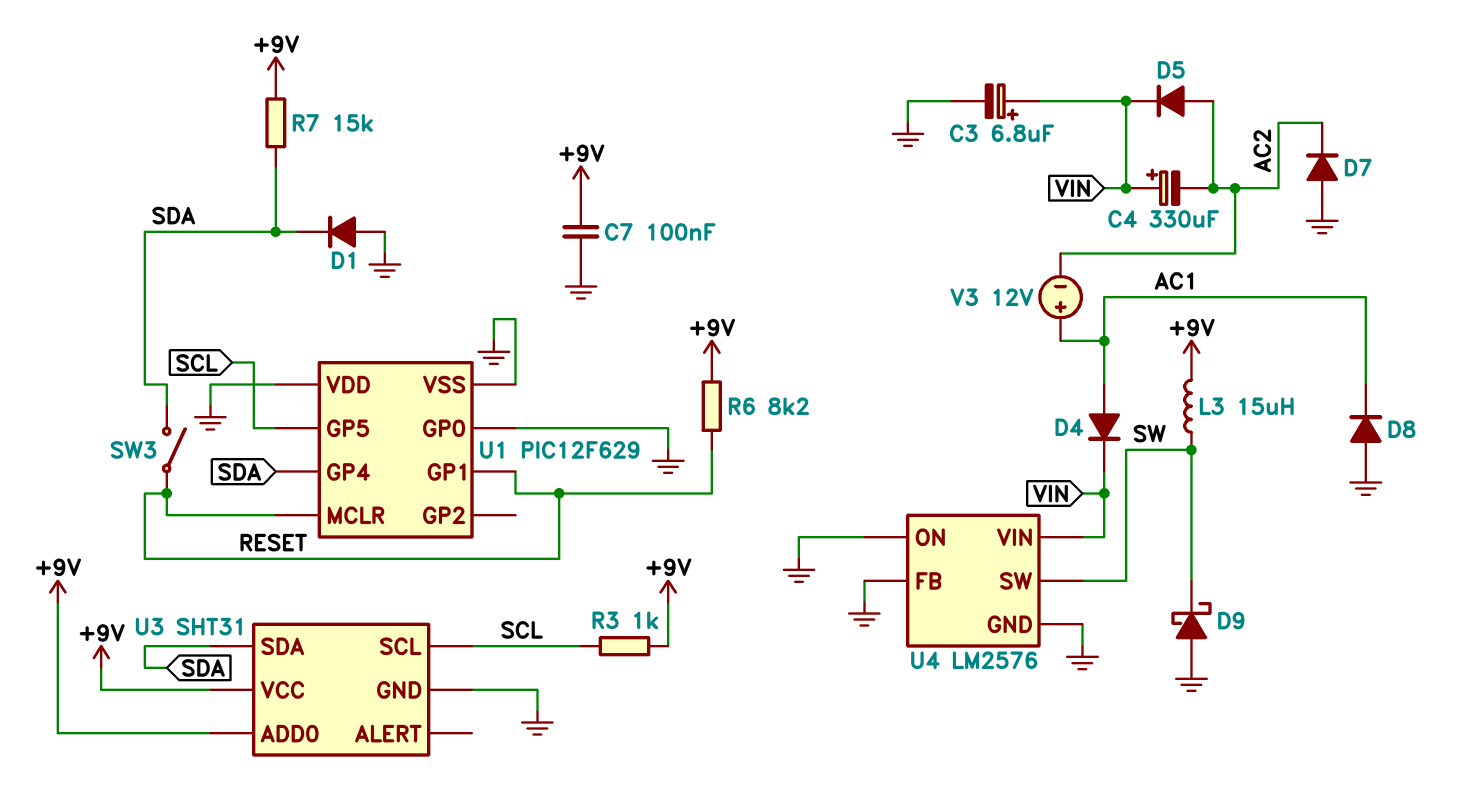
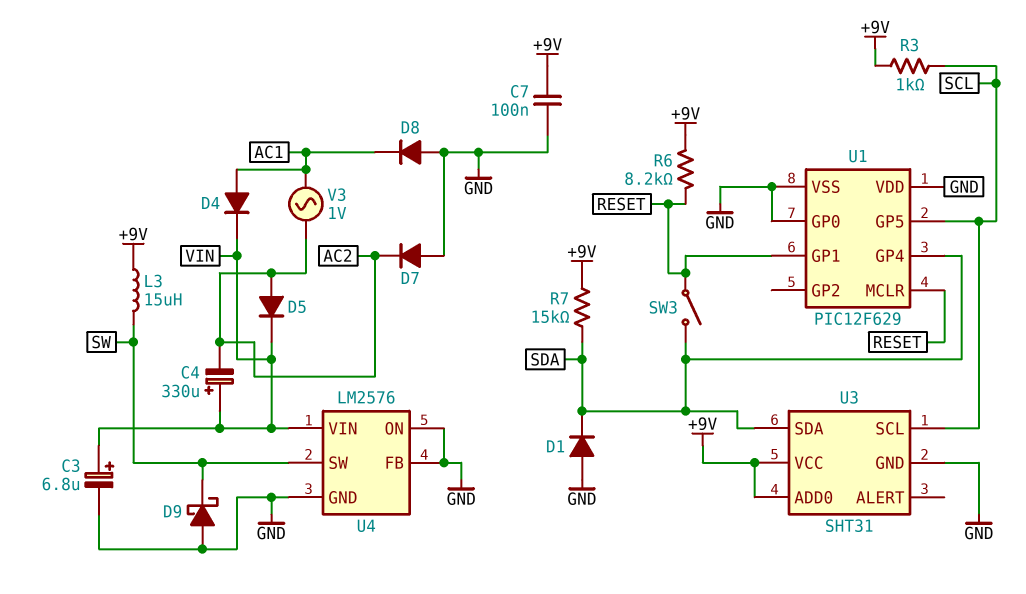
V3: 12V (plus AC1, minus AC2) -> AC 1V (AC1, AC2)

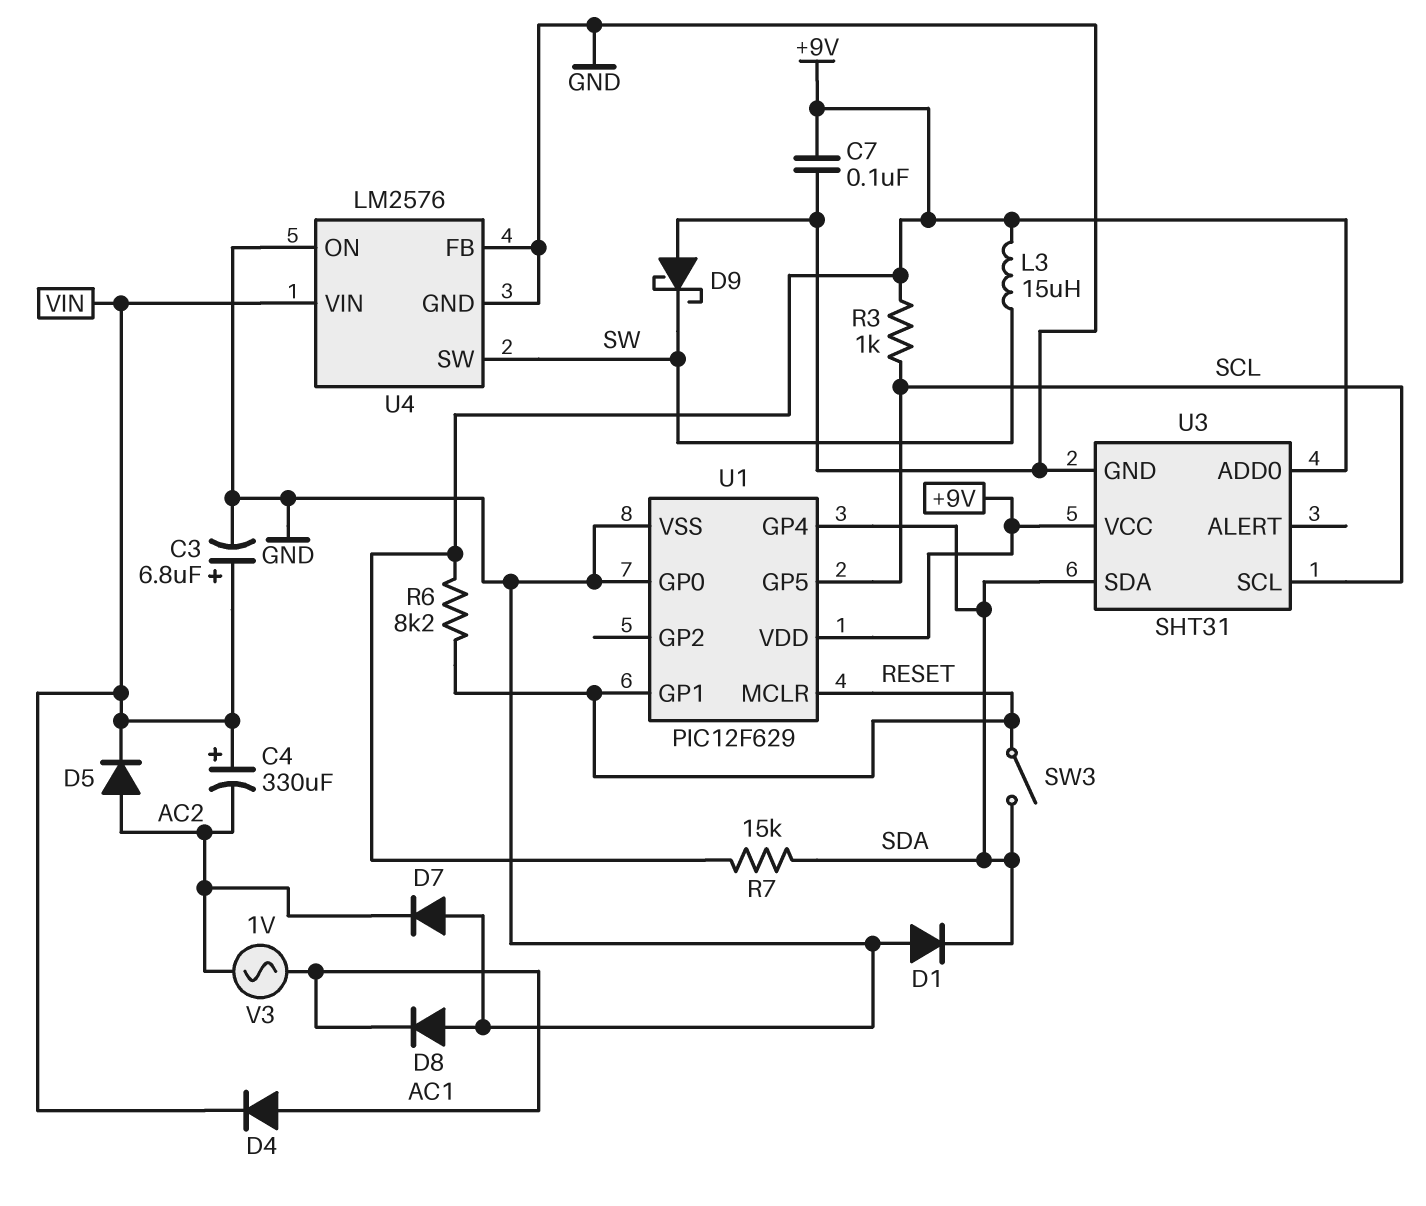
U1 pin VDD: GND -> +9V

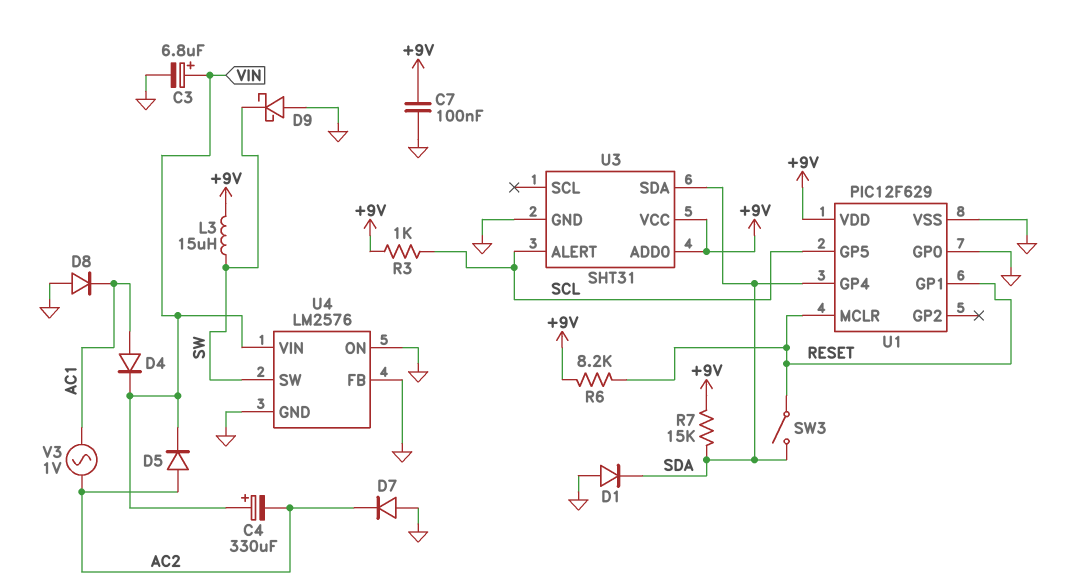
U3 pin ALERT: none -> SCL
U3 pin SCL: SCL -> none

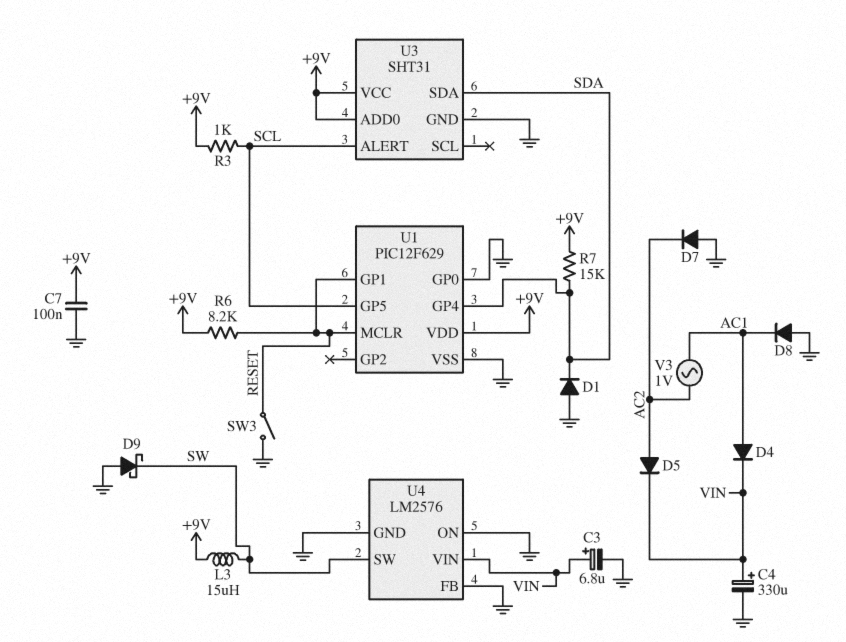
C4: 330uF (plus VIN, minus AC2) -> 330uF (plus VIN, minus GND)
SW3: switch (RESET, SDA) -> switch (GND, RESET)

